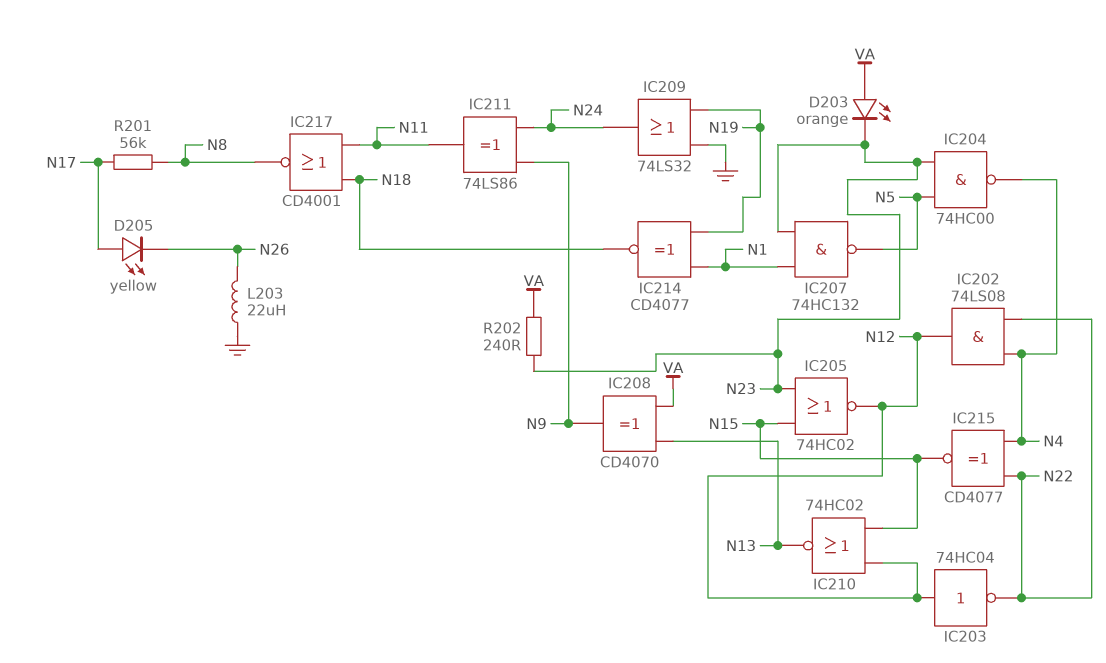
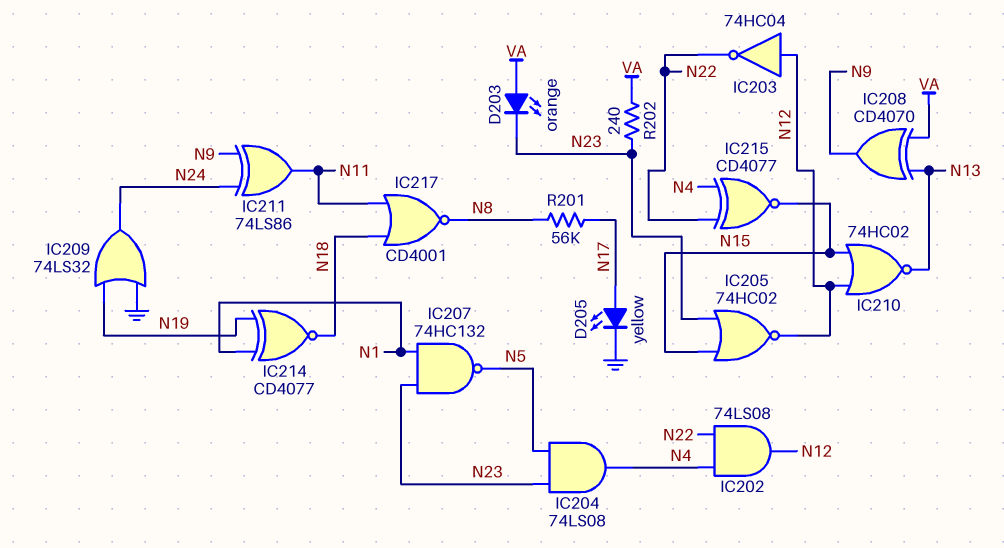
D205: LED yellow (A N17, K N26) -> LED yellow (A N17, K GND)
IC204: NAND 74HC00 (in N5, in N23, out N4) -> AND 74LS08 (in N5, in N23, out N4)
L203: 22uH (GND, N26) -> none

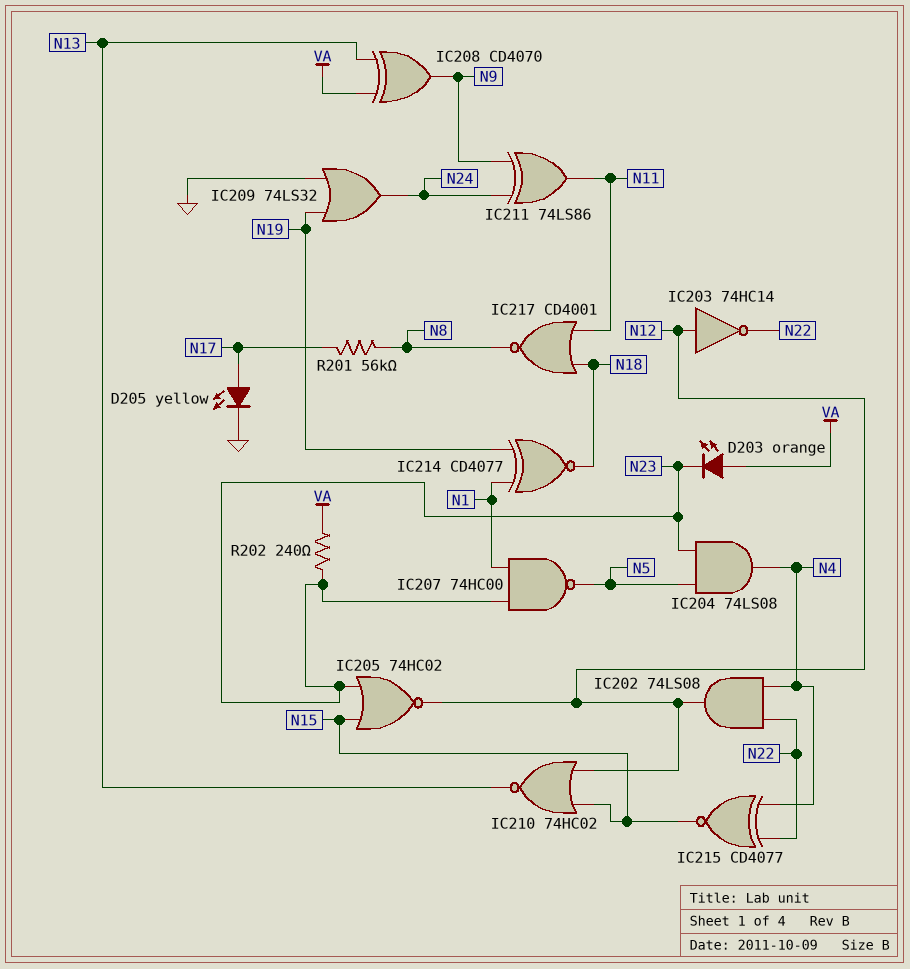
IC203: NOT 74HC04 (in N12, out N22) -> NOT 74HC14 (in N12, out N22)
IC207: NAND 74HC132 (in N1, in N23, out N5) -> NAND 74HC00 (in N1, in N23, out N5)

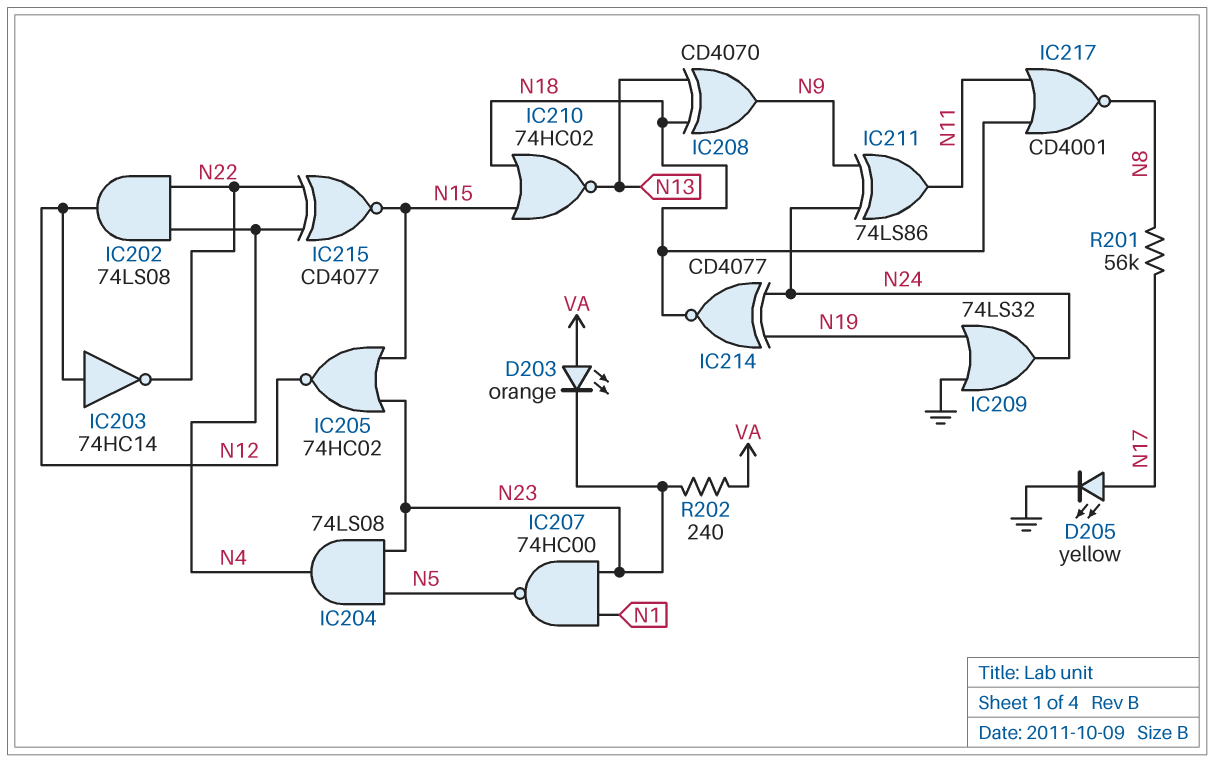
IC208: XOR CD4070 (in N13, in VA, out N9) -> XOR CD4070 (in N13, in N18, out N9)
IC210: NOR 74HC02 (in N12, in N15, out N13) -> NOR 74HC02 (in N15, in N18, out N13)
IC214: XNOR CD4077 (in N1, in N19, out N18) -> XNOR CD4077 (in N19, in N24, out N18)

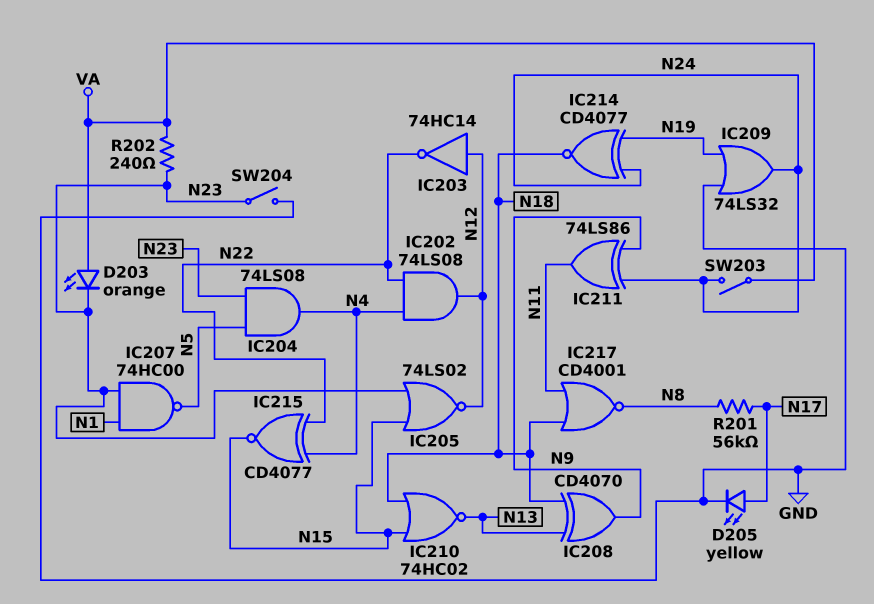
IC205: NOR 74HC02 (in N15, in N23, out N12) -> NOR 74LS02 (in N15, in N23, out N12)
SW203: none -> switch (N24, VA)
SW204: none -> switch (GND, N23)

